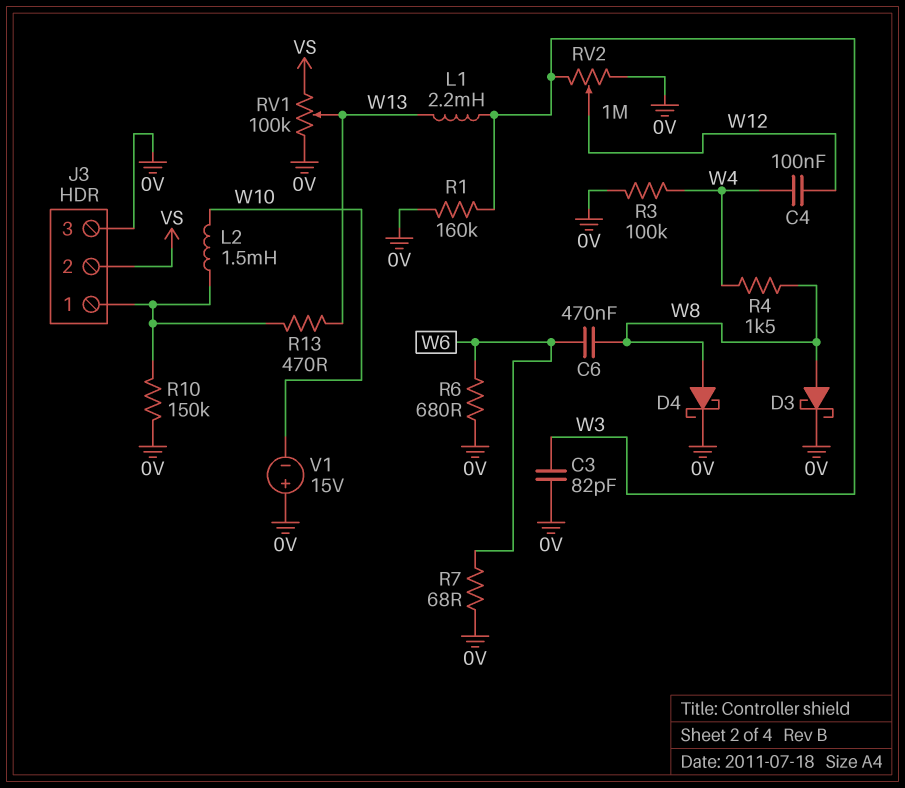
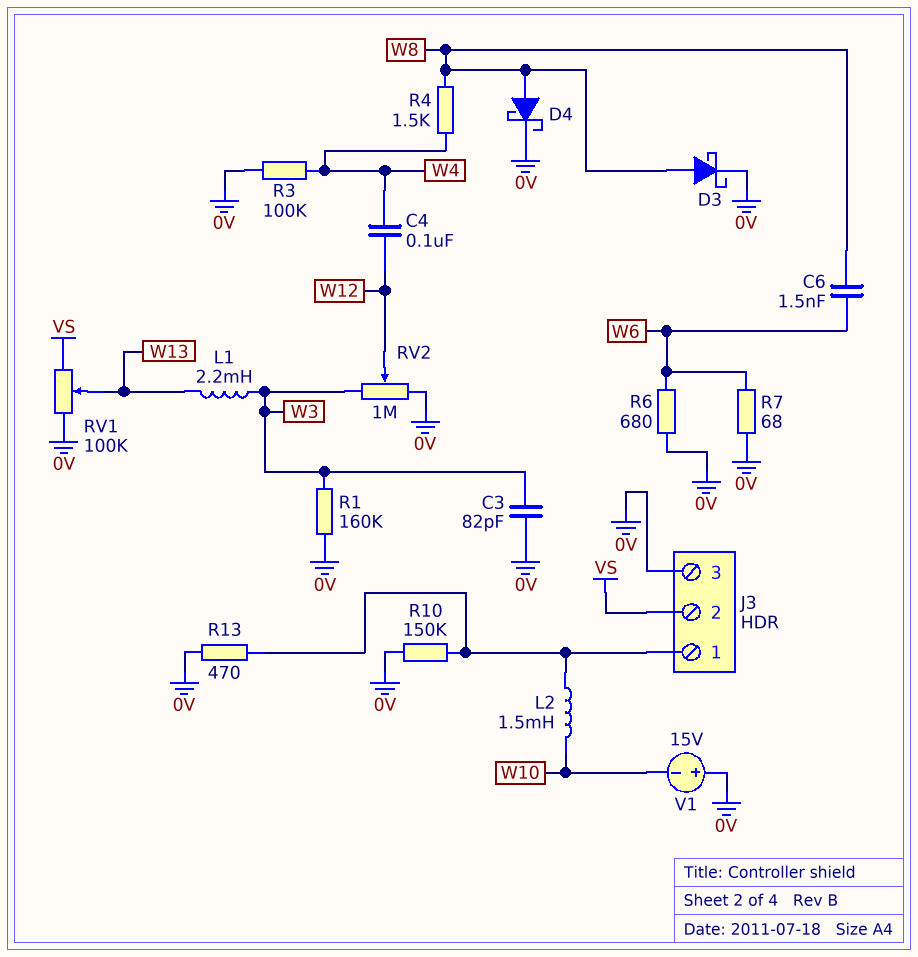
C6: 470nF (W6, W8) -> 1.5nF (W6, W8)
R13: 470 (J3/1, W13) -> 470 (0V, J3/1)

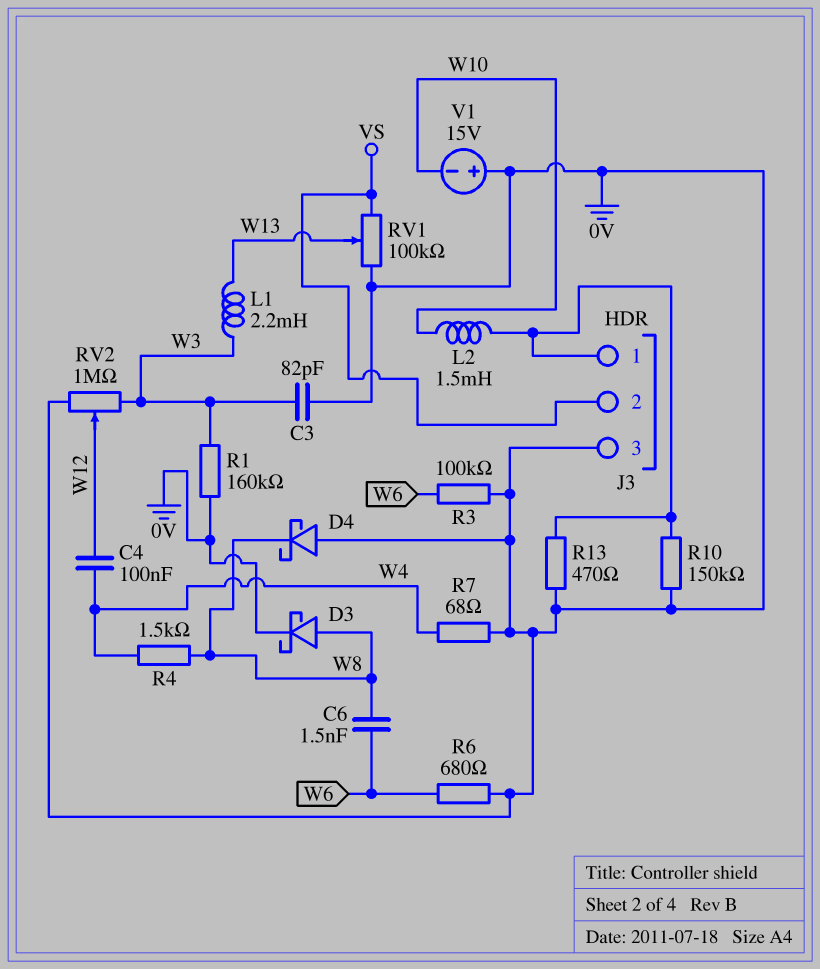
D4: schottky (A W8, K 0V) -> schottky (A 0V, K W8)
R3: 100k (0V, W4) -> 100k (0V, W6)
R7: 68 (0V, W6) -> 68 (0V, W4)

